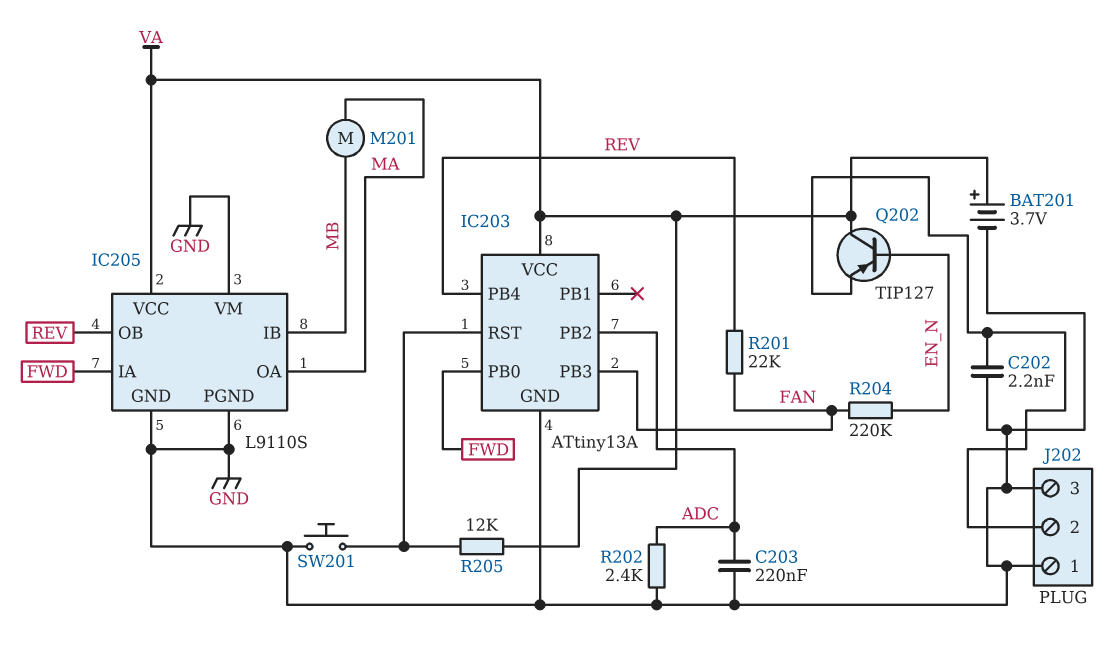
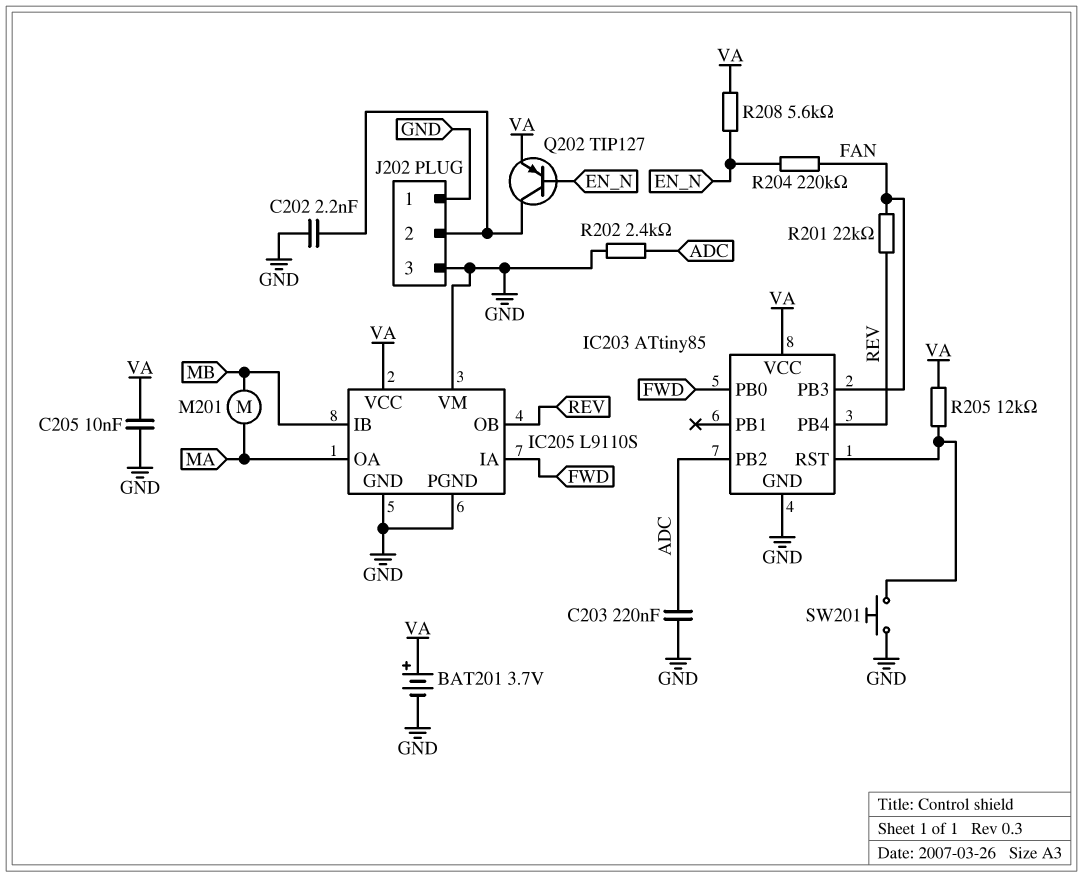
C205: none -> 10nF (GND, VA)
IC203: ATtiny13A -> ATtiny85
Q202: PNP TIP127 (B EN_N, C VA, E J202/2) -> PNP TIP127 (B EN_N, C J202/2, E VA)
R208: none -> 5.6k (EN_N, VA)

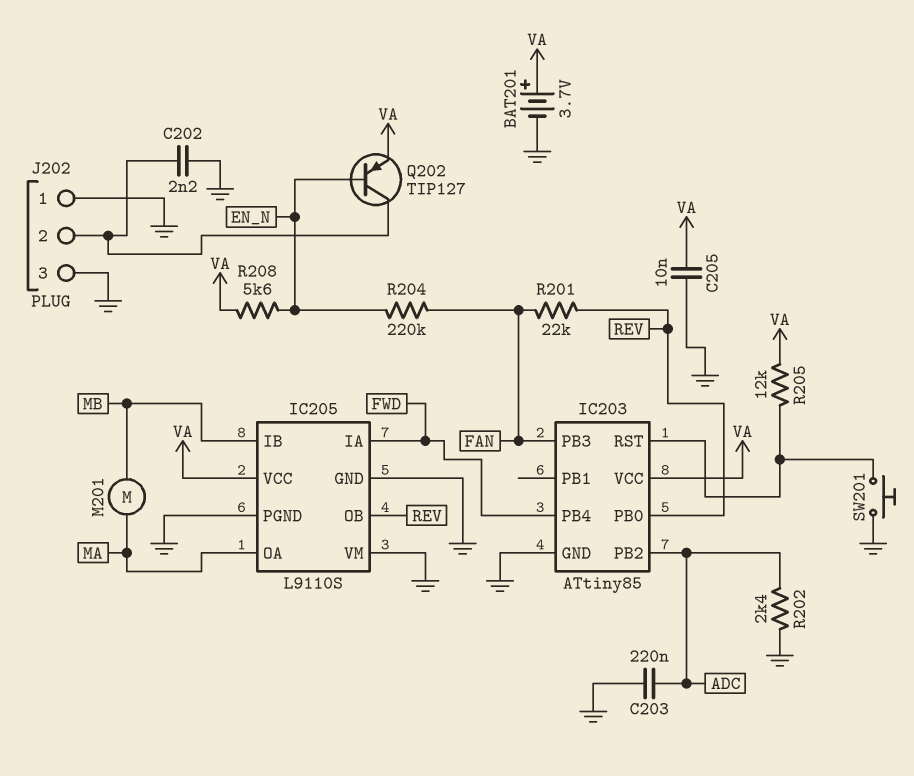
IC203 pin PB0: FWD -> REV
IC203 pin PB4: REV -> FWD

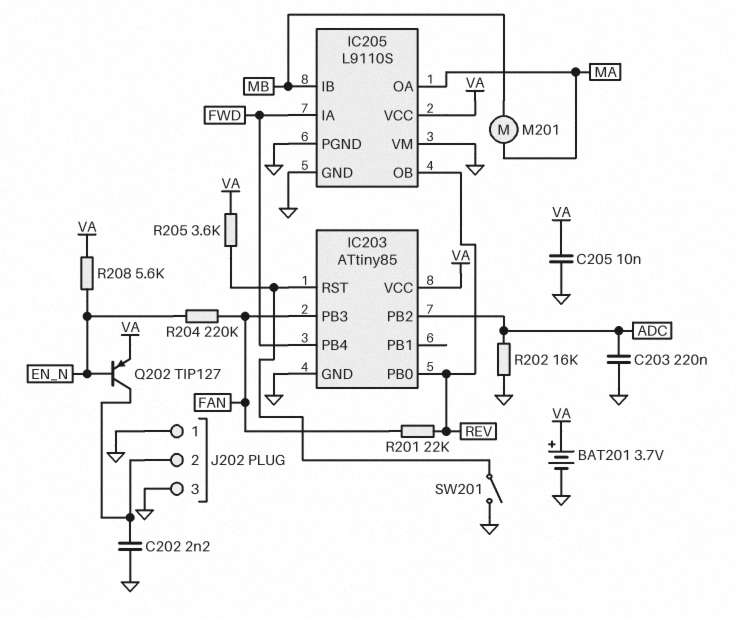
R202: 2.4k (ADC, GND) -> 16k (ADC, GND)
R205: 12k (IC203/RST, VA) -> 3.6k (IC203/RST, VA)
SW201: button (GND, IC203/RST) -> switch (GND, IC203/RST)

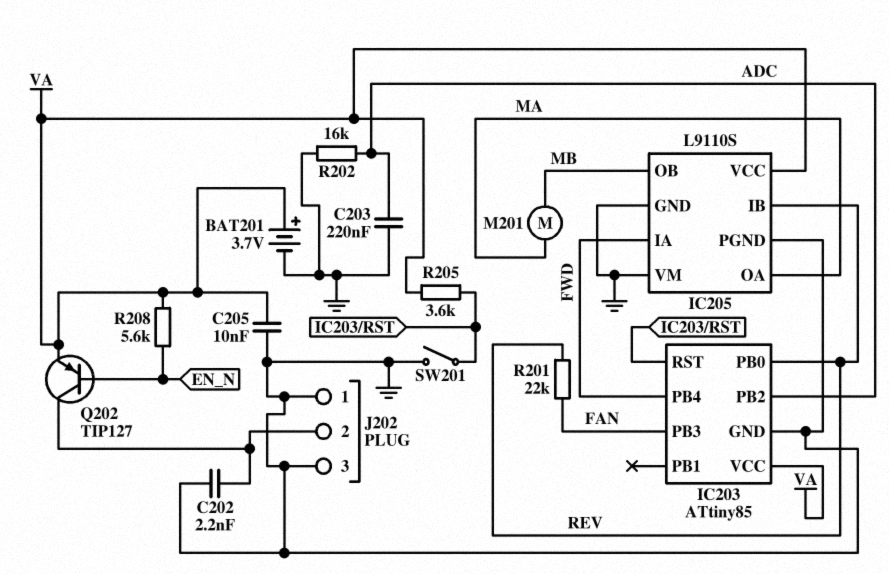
IC205 pin IB: MB -> REV
IC205 pin OB: REV -> MB
R204: 220k (EN_N, FAN) -> none

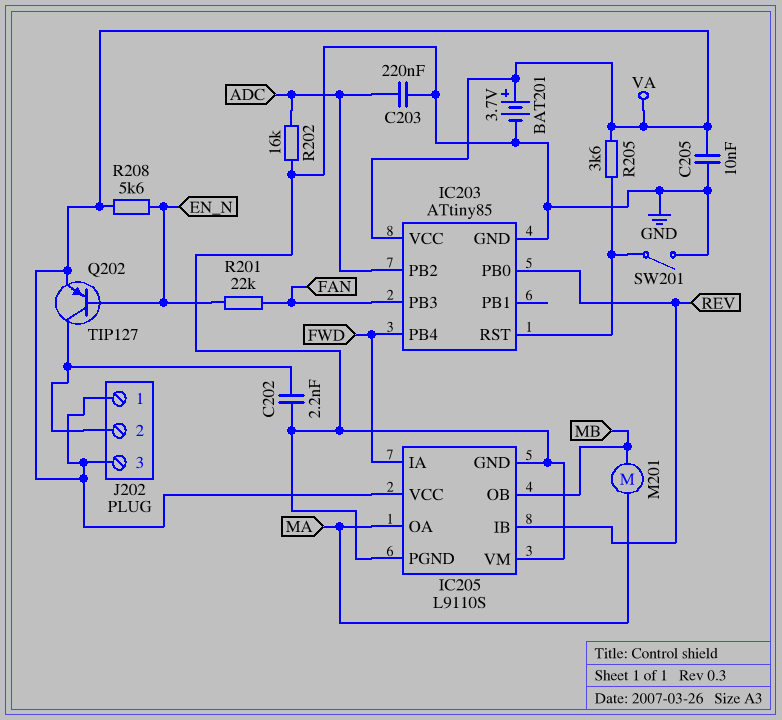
J202 pin 1: GND -> VA
J202 pin 3: GND -> VA
R201: 22k (FAN, REV) -> 22k (EN_N, FAN)

